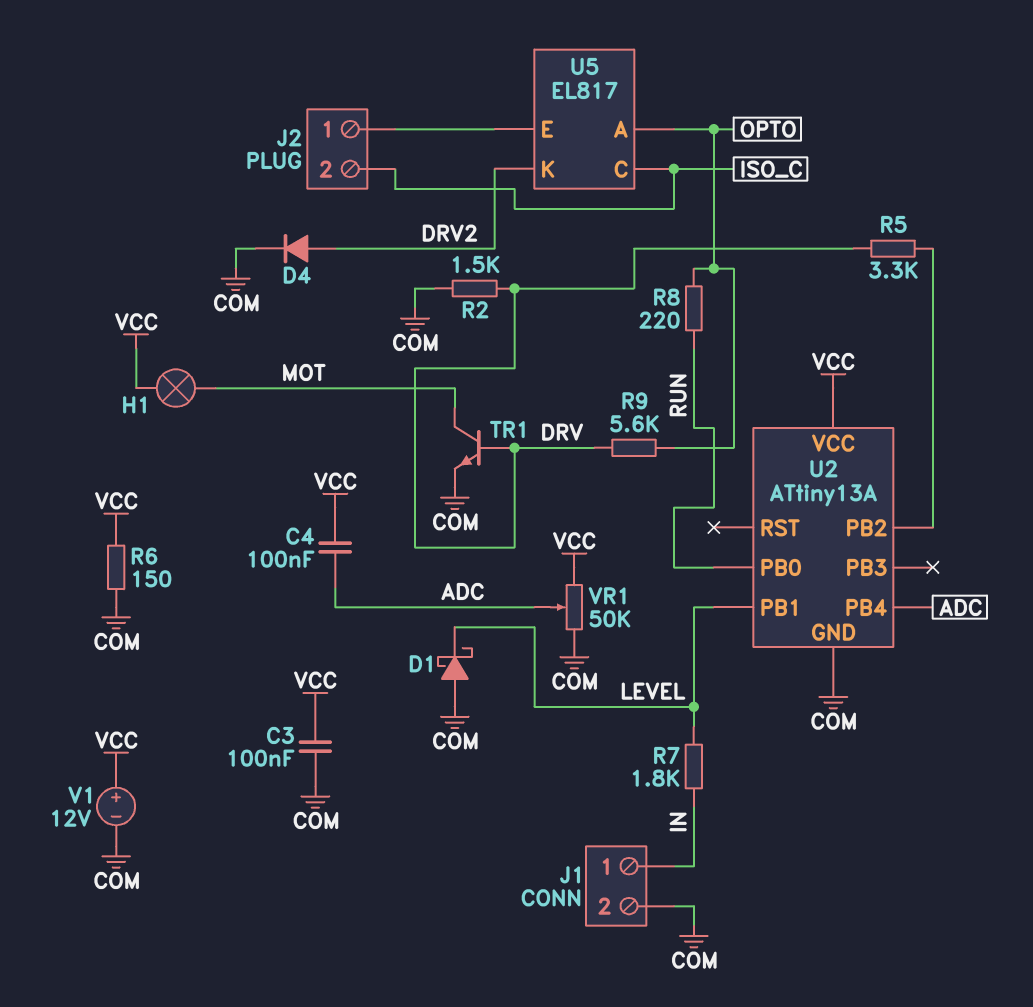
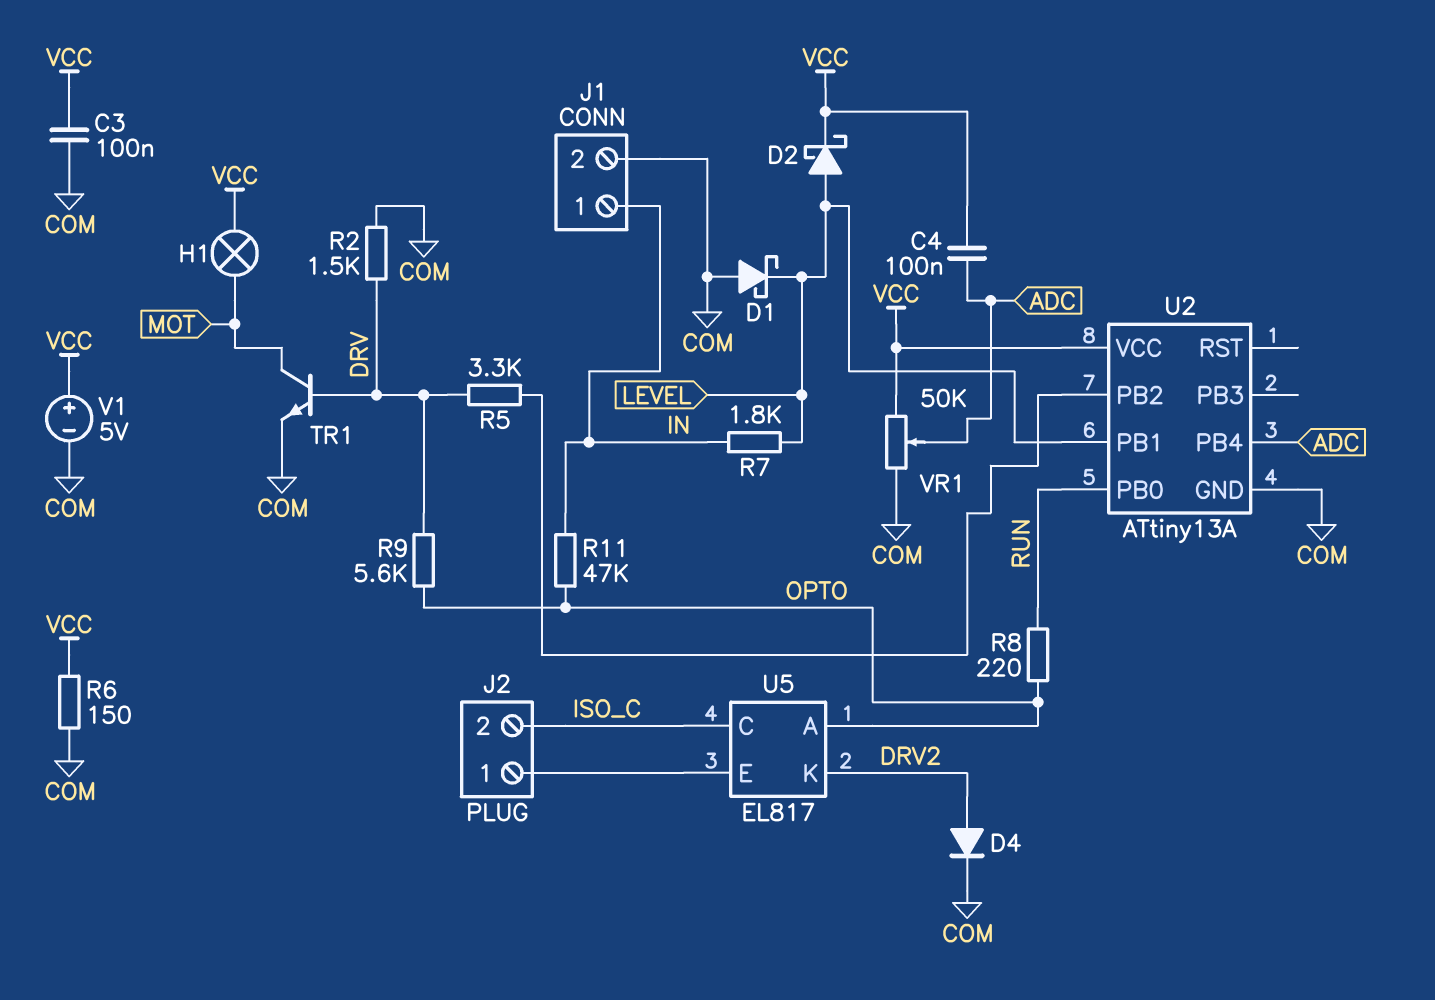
D2: none -> schottky (A LEVEL, K VCC)
R11: none -> 47k (IN, OPTO)
V1: 12V (plus VCC, minus COM) -> 5V (plus VCC, minus COM)

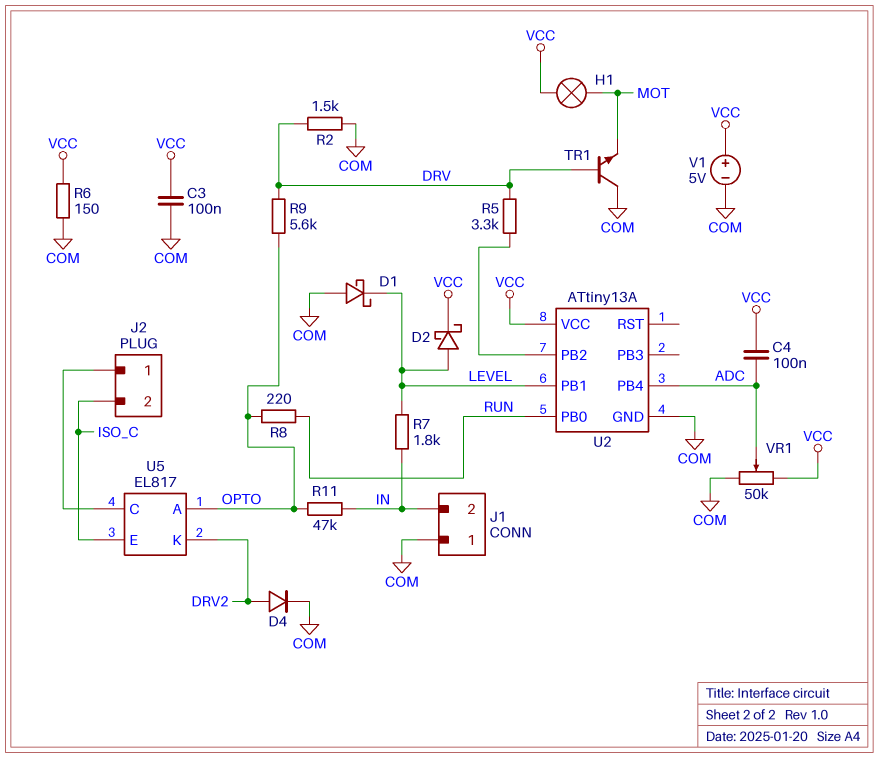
J1 pin 1: IN -> COM
J1 pin 2: COM -> IN
TR1: NPN (B DRV, C MOT, E COM) -> NPN (B DRV, C COM, E MOT)
U5 pin C: ISO_C -> J2/1
U5 pin E: J2/1 -> ISO_C

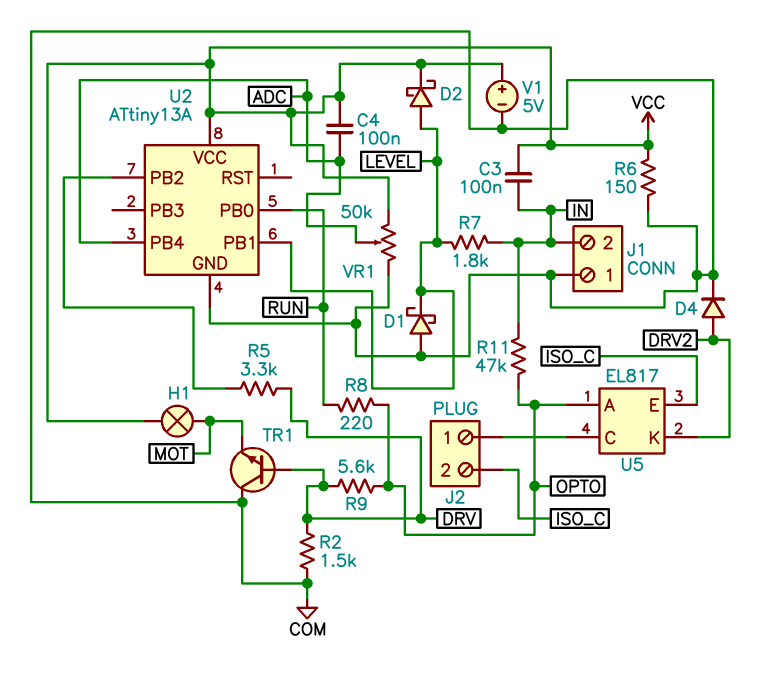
C3: 100nF (COM, VCC) -> 100nF (IN, VCC)

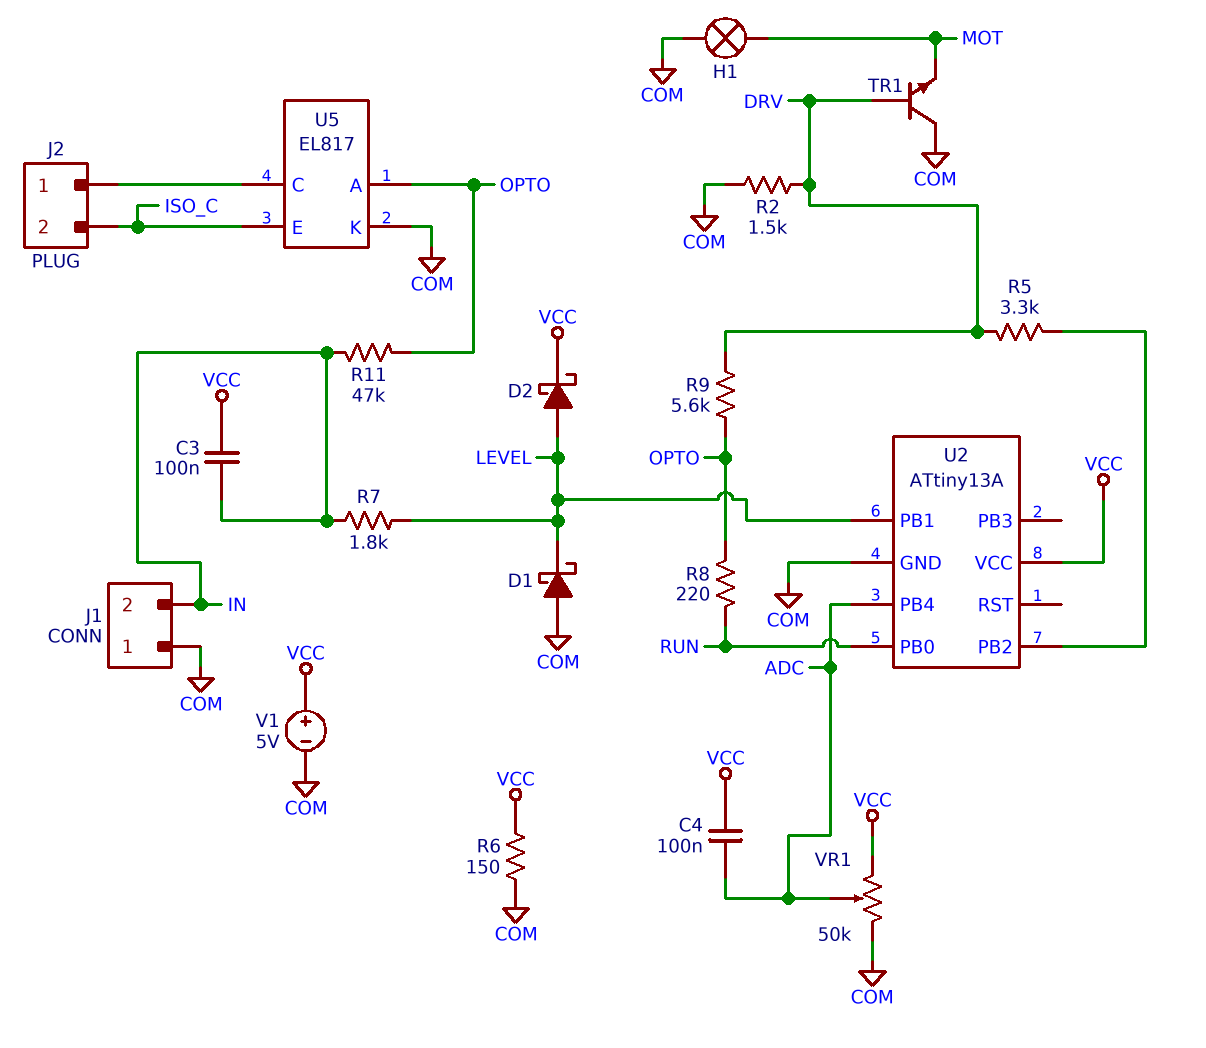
D4: diode (A DRV2, K COM) -> none
H1: lamp (MOT, VCC) -> lamp (COM, MOT)
U5 pin K: DRV2 -> COM

